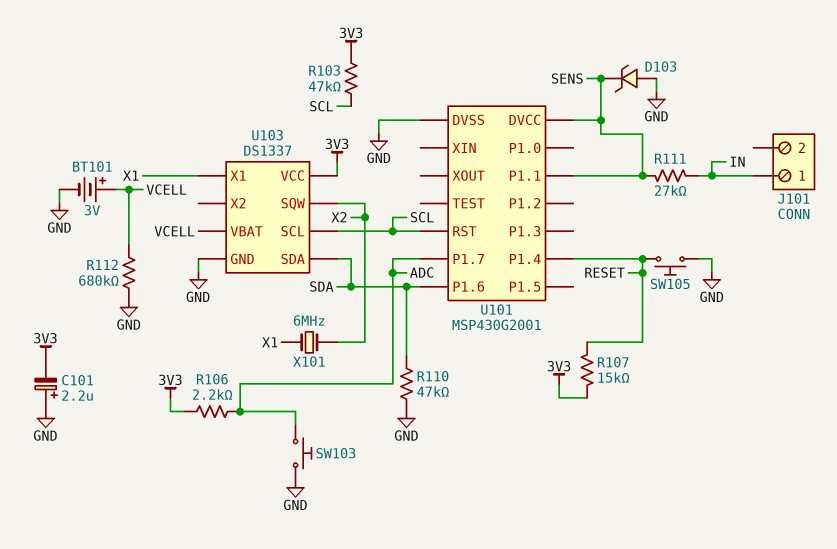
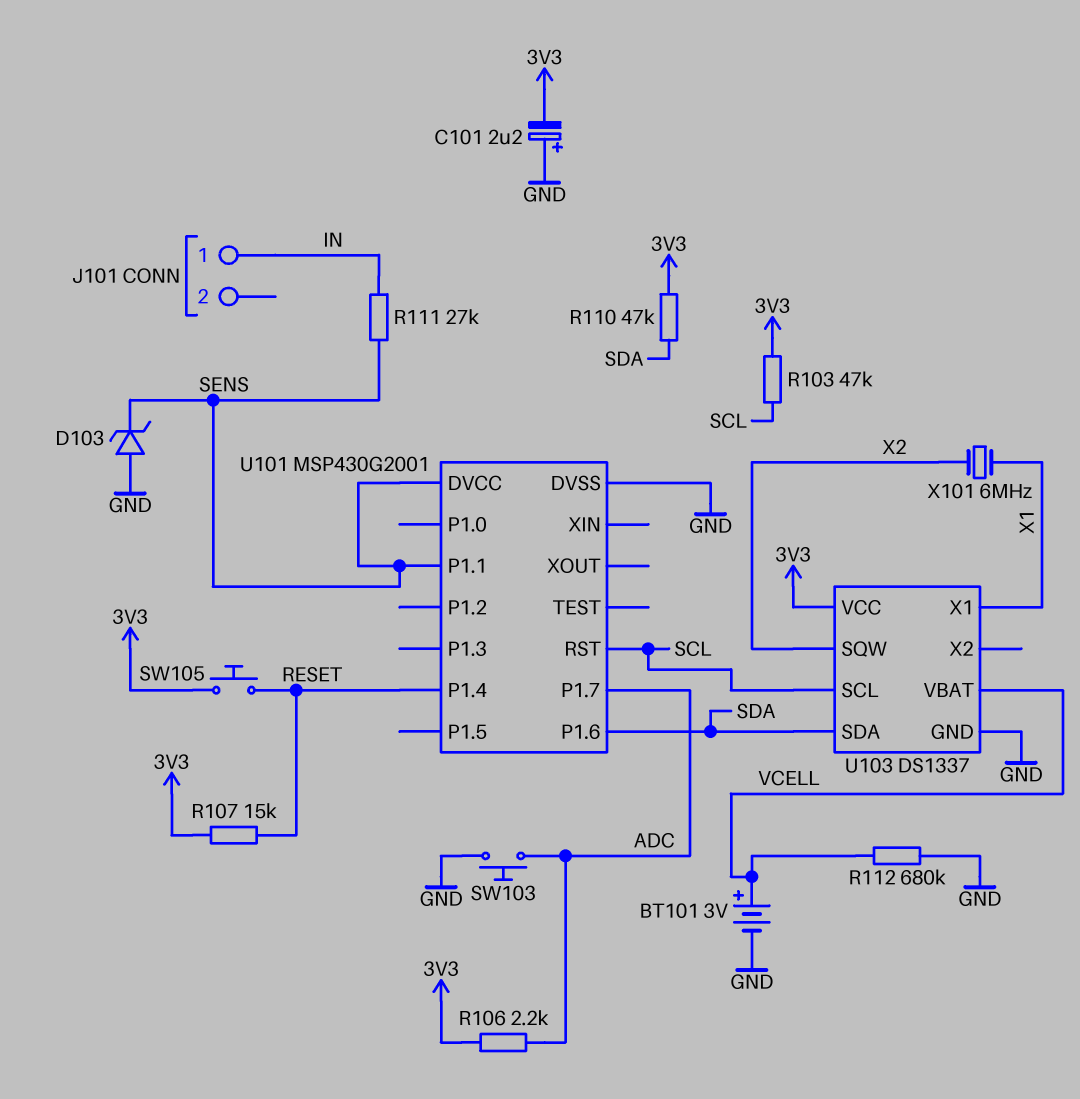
R110: 47k (GND, SDA) -> 47k (3V3, SDA)
SW105: button (GND, RESET) -> button (3V3, RESET)

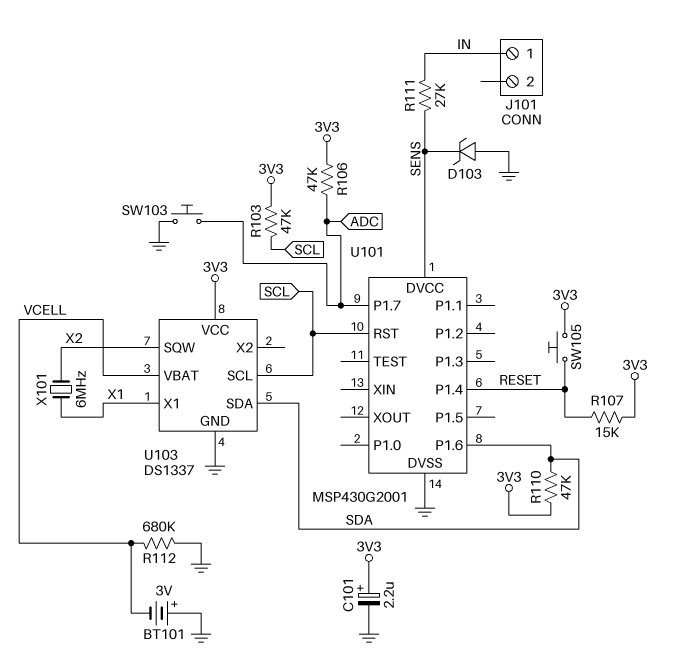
BT101: 3V (plus VCELL, minus GND) -> 3V (plus GND, minus VCELL)
C101: 2.2uF (plus GND, minus 3V3) -> 2.2uF (plus 3V3, minus GND)
R106: 2.2k (3V3, ADC) -> 47k (3V3, ADC)
U101 pin P1.1: SENS -> none

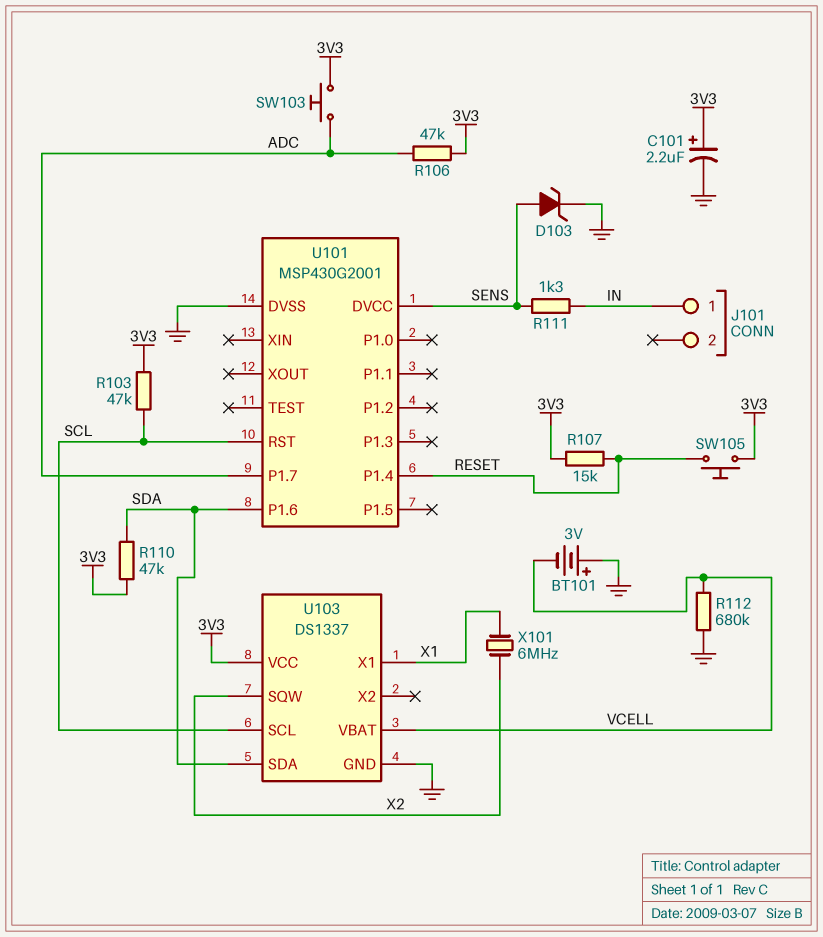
D103: zener (A GND, K SENS) -> zener (A SENS, K GND)
R111: 27k (IN, SENS) -> 1.3k (IN, SENS)
SW103: button (ADC, GND) -> button (3V3, ADC)

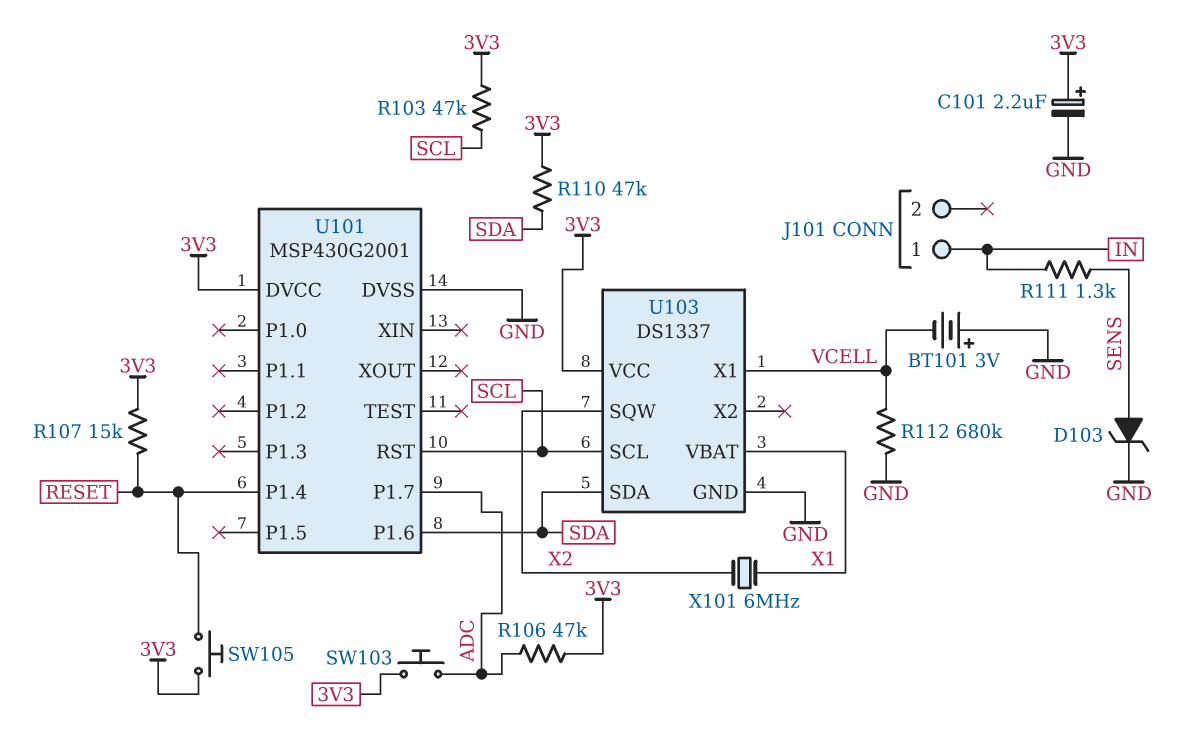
U101 pin DVCC: SENS -> 3V3
U103 pin VBAT: VCELL -> X1
U103 pin X1: X1 -> VCELL

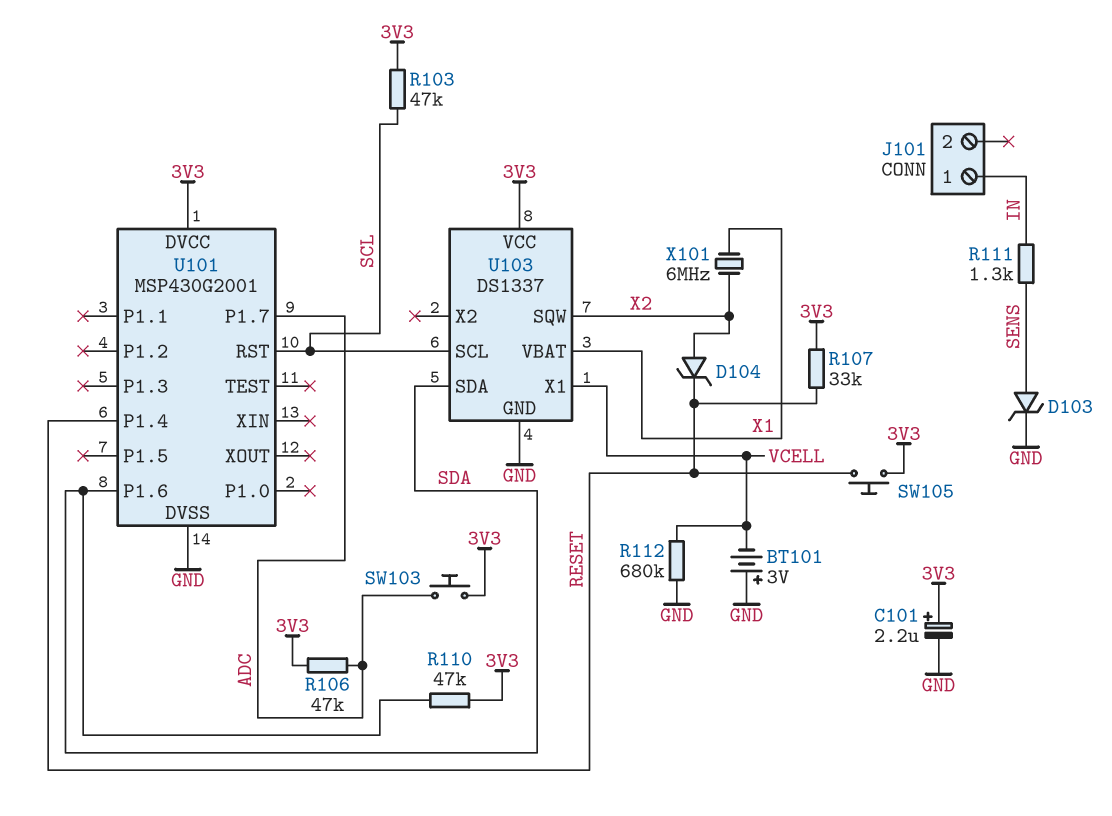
D104: none -> zener (A X2, K RESET)
R107: 15k (3V3, RESET) -> 33k (3V3, RESET)

